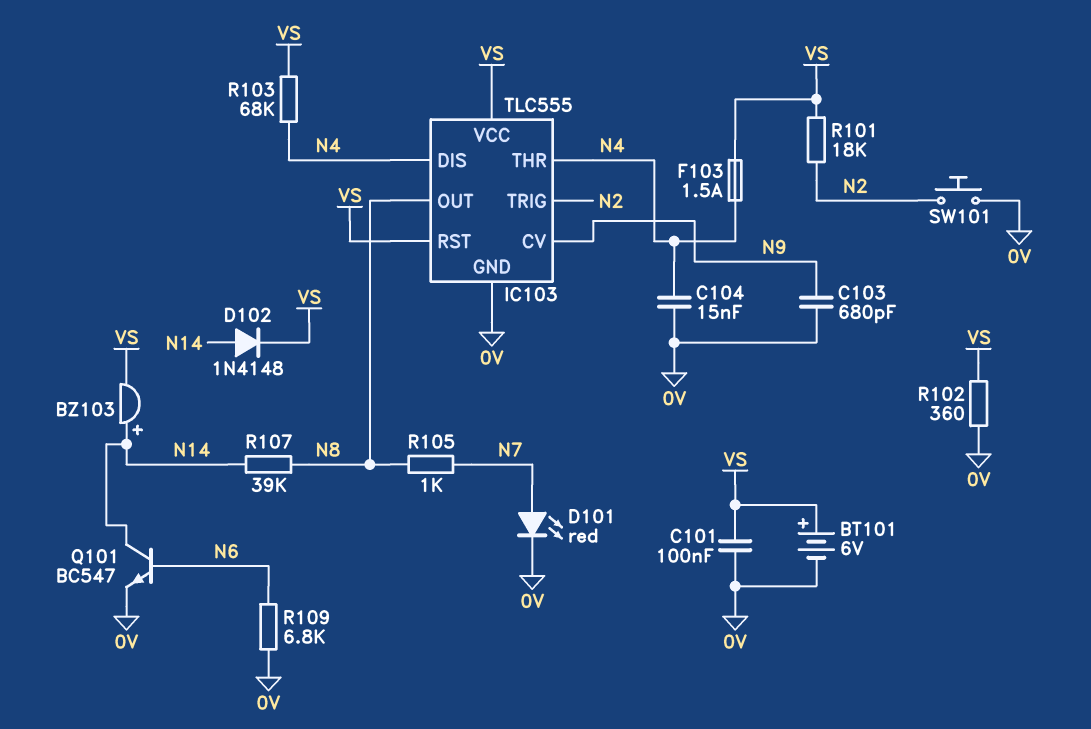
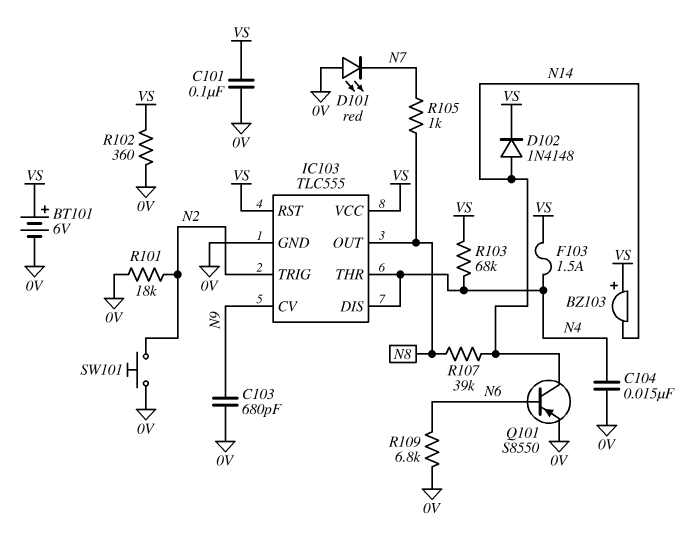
BZ103: buzzer (plus N14, minus VS) -> buzzer (plus VS, minus N14)
D101: LED red (A N7, K 0V) -> LED red (A 0V, K N7)
Q101: NPN BC547 (B N6, C N14, E 0V) -> PNP S8550 (B N6, C N14, E 0V)
R101: 18k (N2, VS) -> 18k (0V, N2)

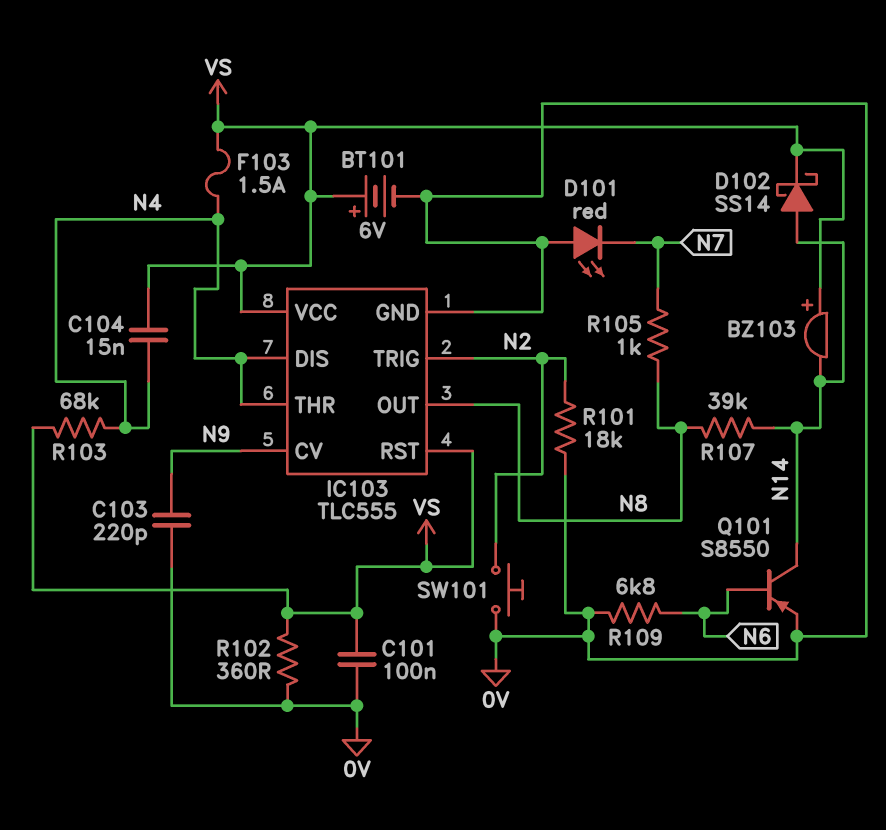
C103: 680pF (0V, N9) -> 220pF (0V, N9)
C104: 15nF (0V, N4) -> 15nF (N4, VS)
D102: diode 1N4148 (A N14, K VS) -> schottky SS14 (A N14, K VS)

